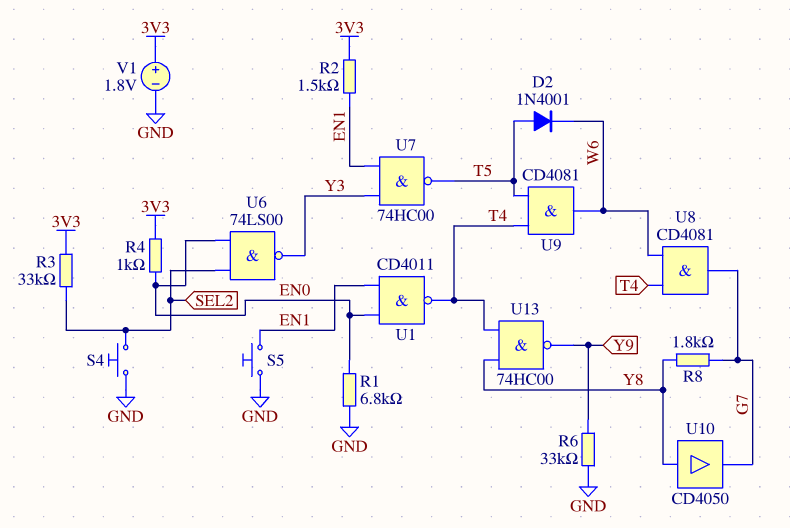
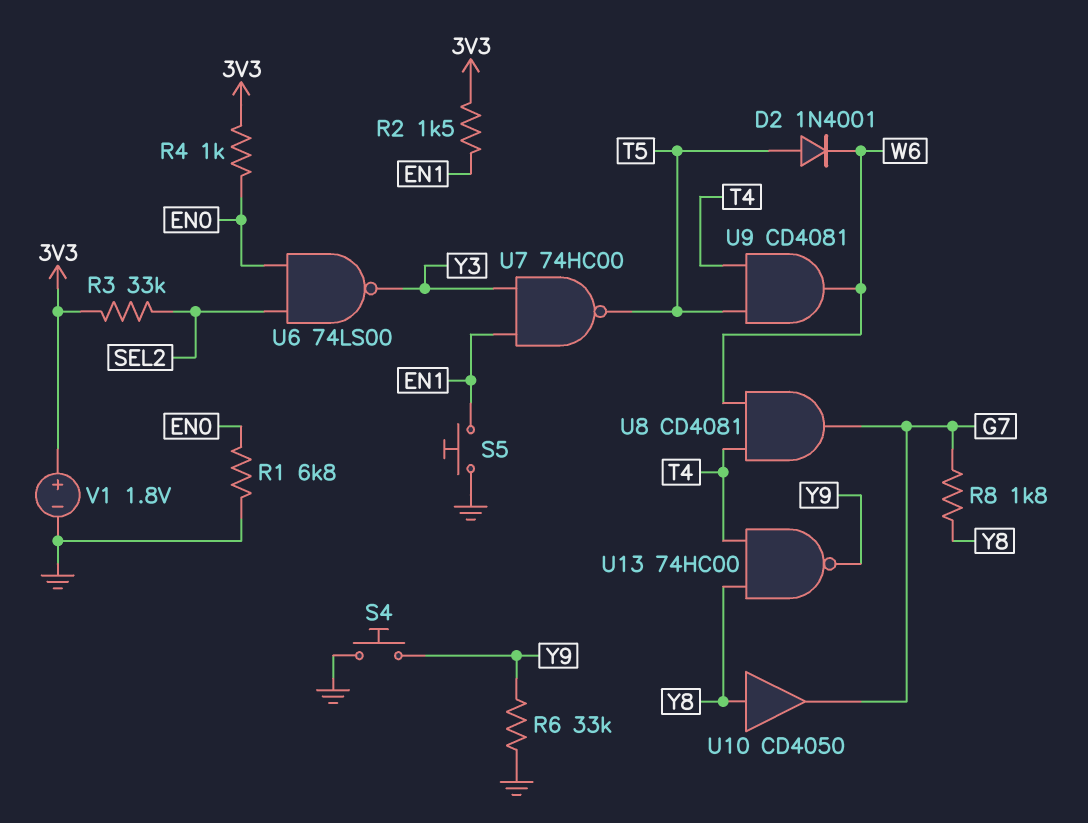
S4: button (GND, SEL2) -> button (GND, Y9)
U1: NAND CD4011 (in EN0, in EN1, out T4) -> none

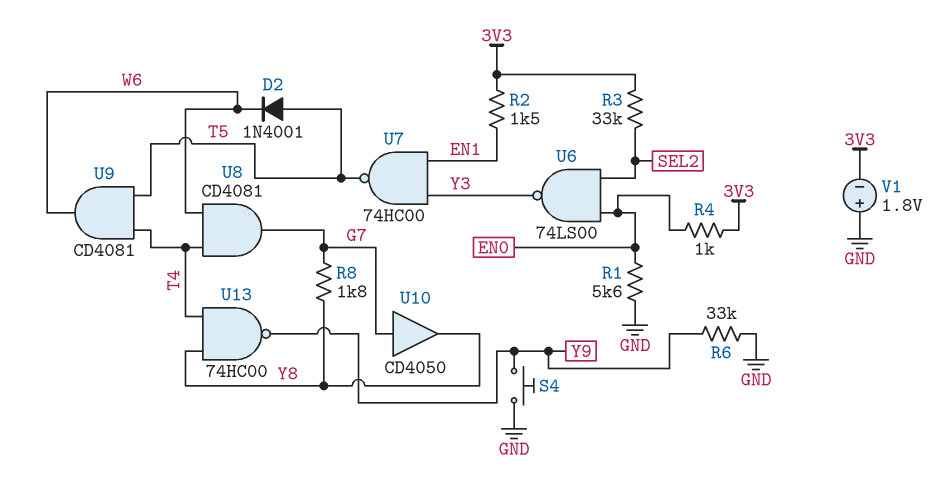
R1: 6.8k (EN0, GND) -> 5.6k (EN0, GND)
S5: button (EN1, GND) -> none
U10: buffer CD4050 (in Y8, out G7) -> buffer CD4050 (in G7, out Y8)
V1: 1.8V (plus 3V3, minus GND) -> 1.8V (plus GND, minus 3V3)

